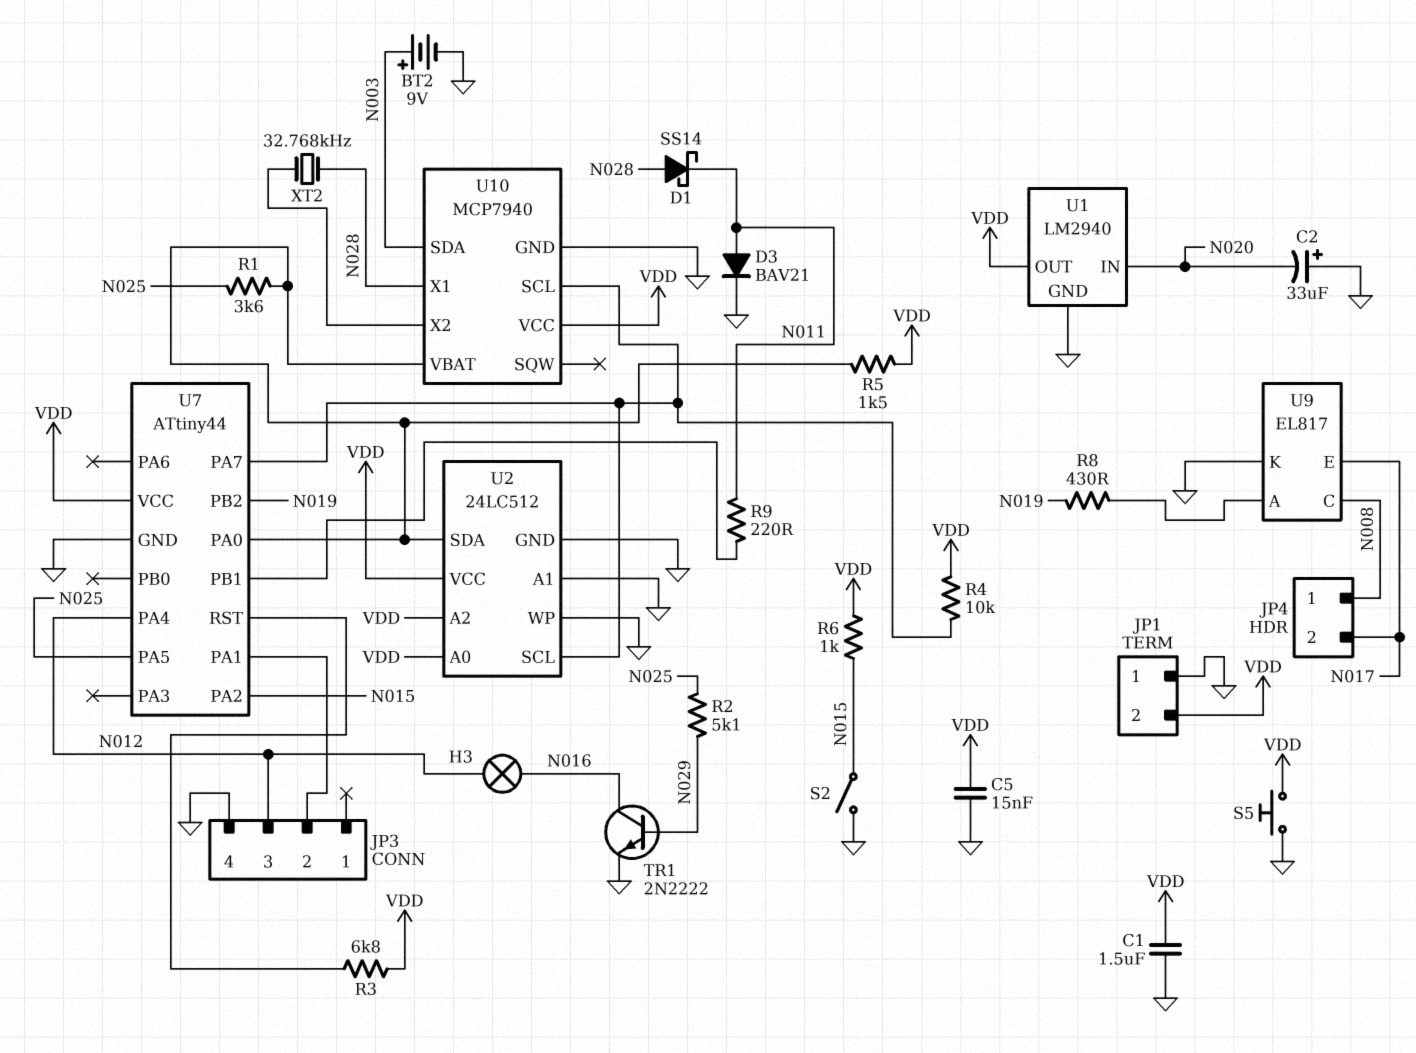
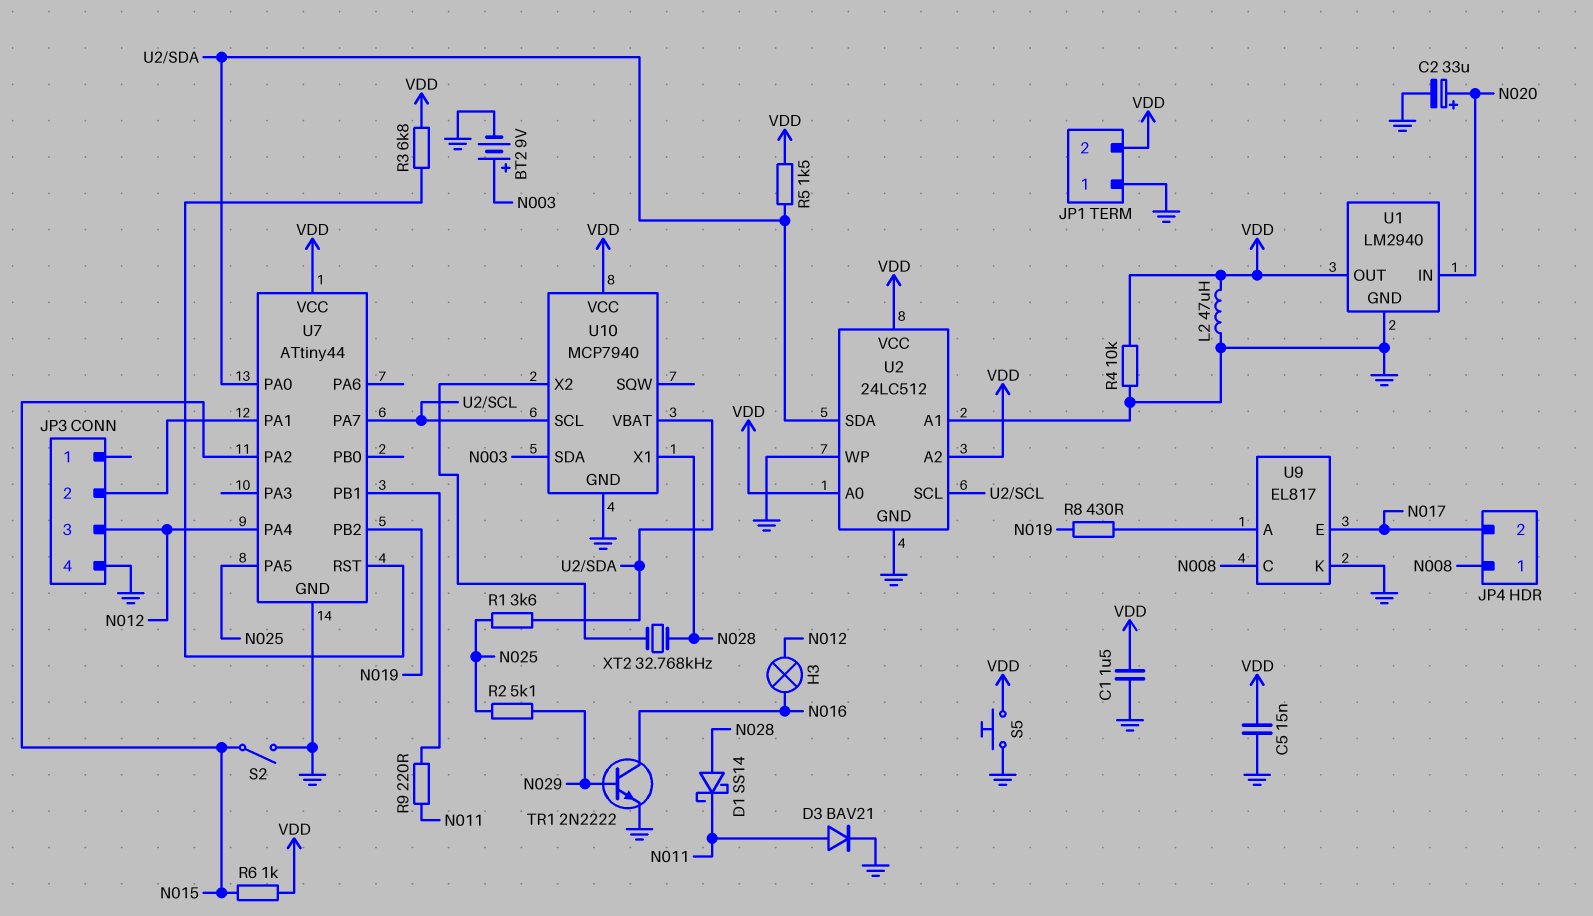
C2: 33uF (plus GND, minus N020) -> 33uF (plus N020, minus GND)
L2: none -> 47uH (GND, VDD)
R4: 10k (U2/SCL, VDD) -> 10k (GND, VDD)

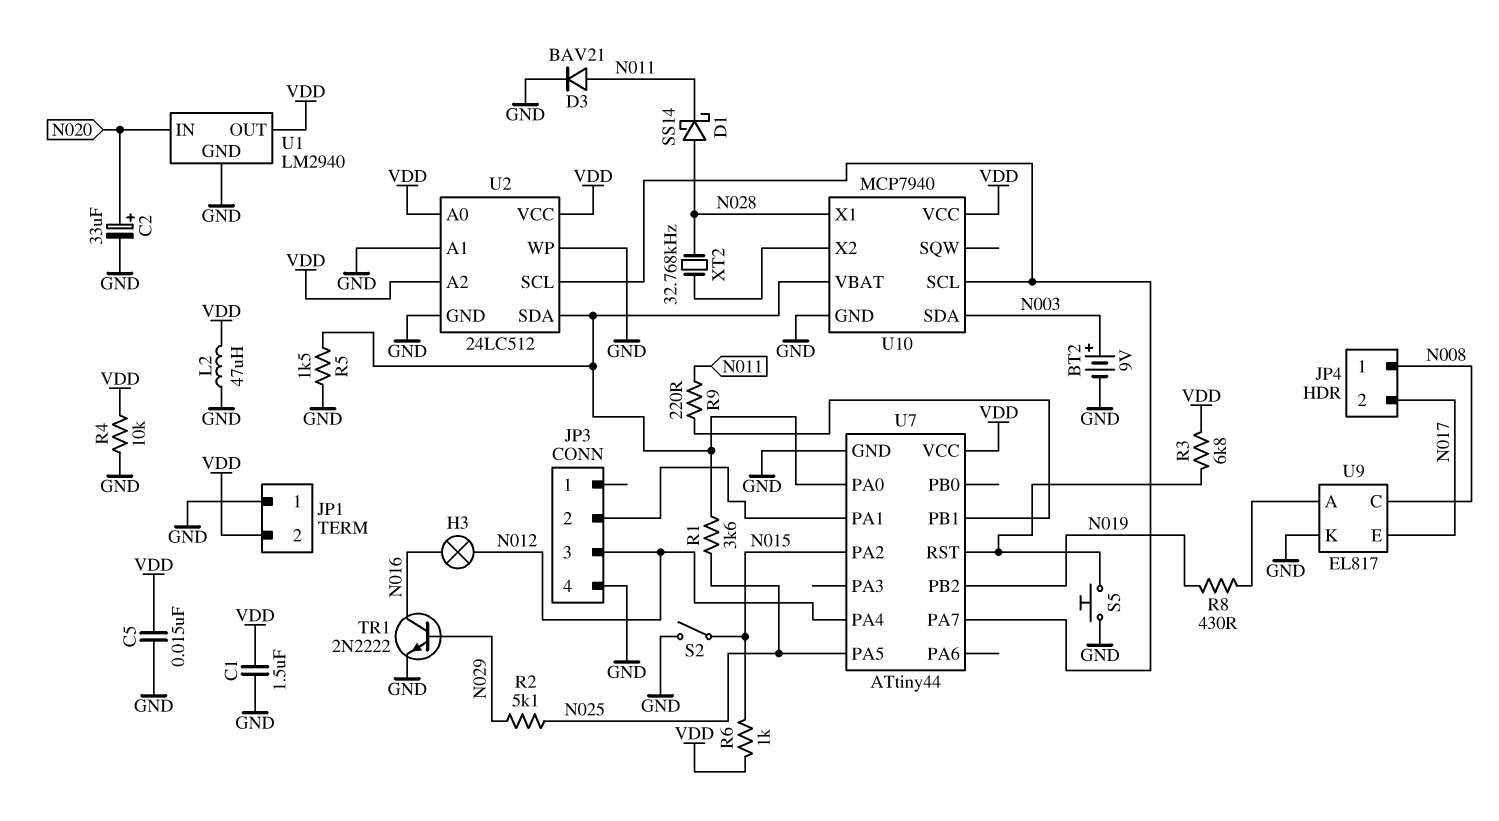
R5: 1.5k (U2/SDA, VDD) -> 1.5k (GND, U2/SDA)
S5: button (GND, VDD) -> button (GND, U7/RST)

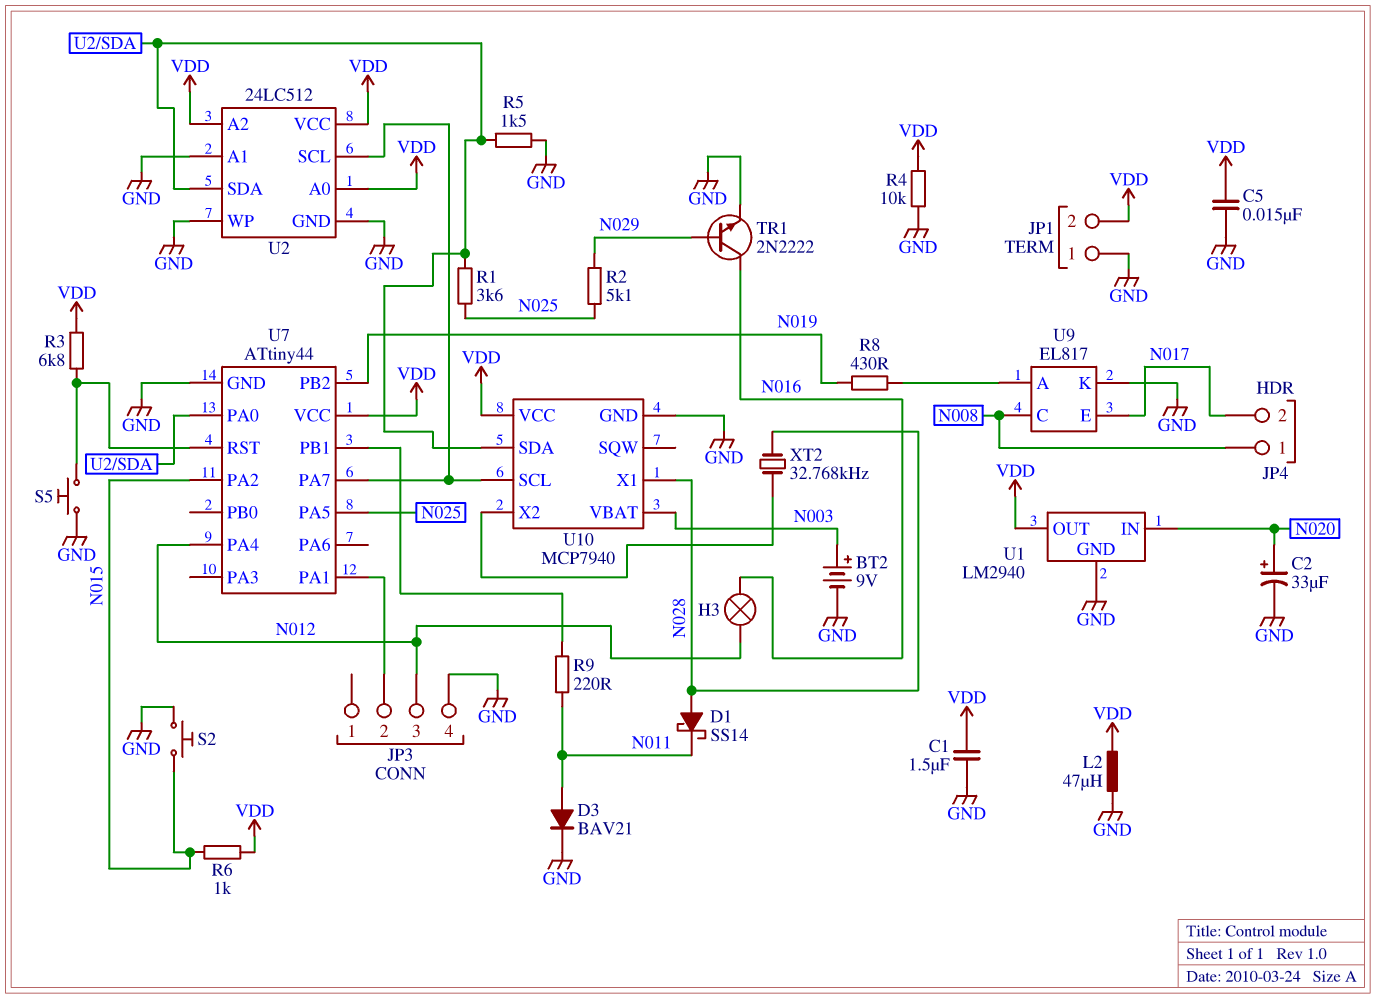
S2: switch (GND, N015) -> button (GND, N015)
U10 pin SDA: N003 -> U2/SDA
U10 pin VBAT: U2/SDA -> N003

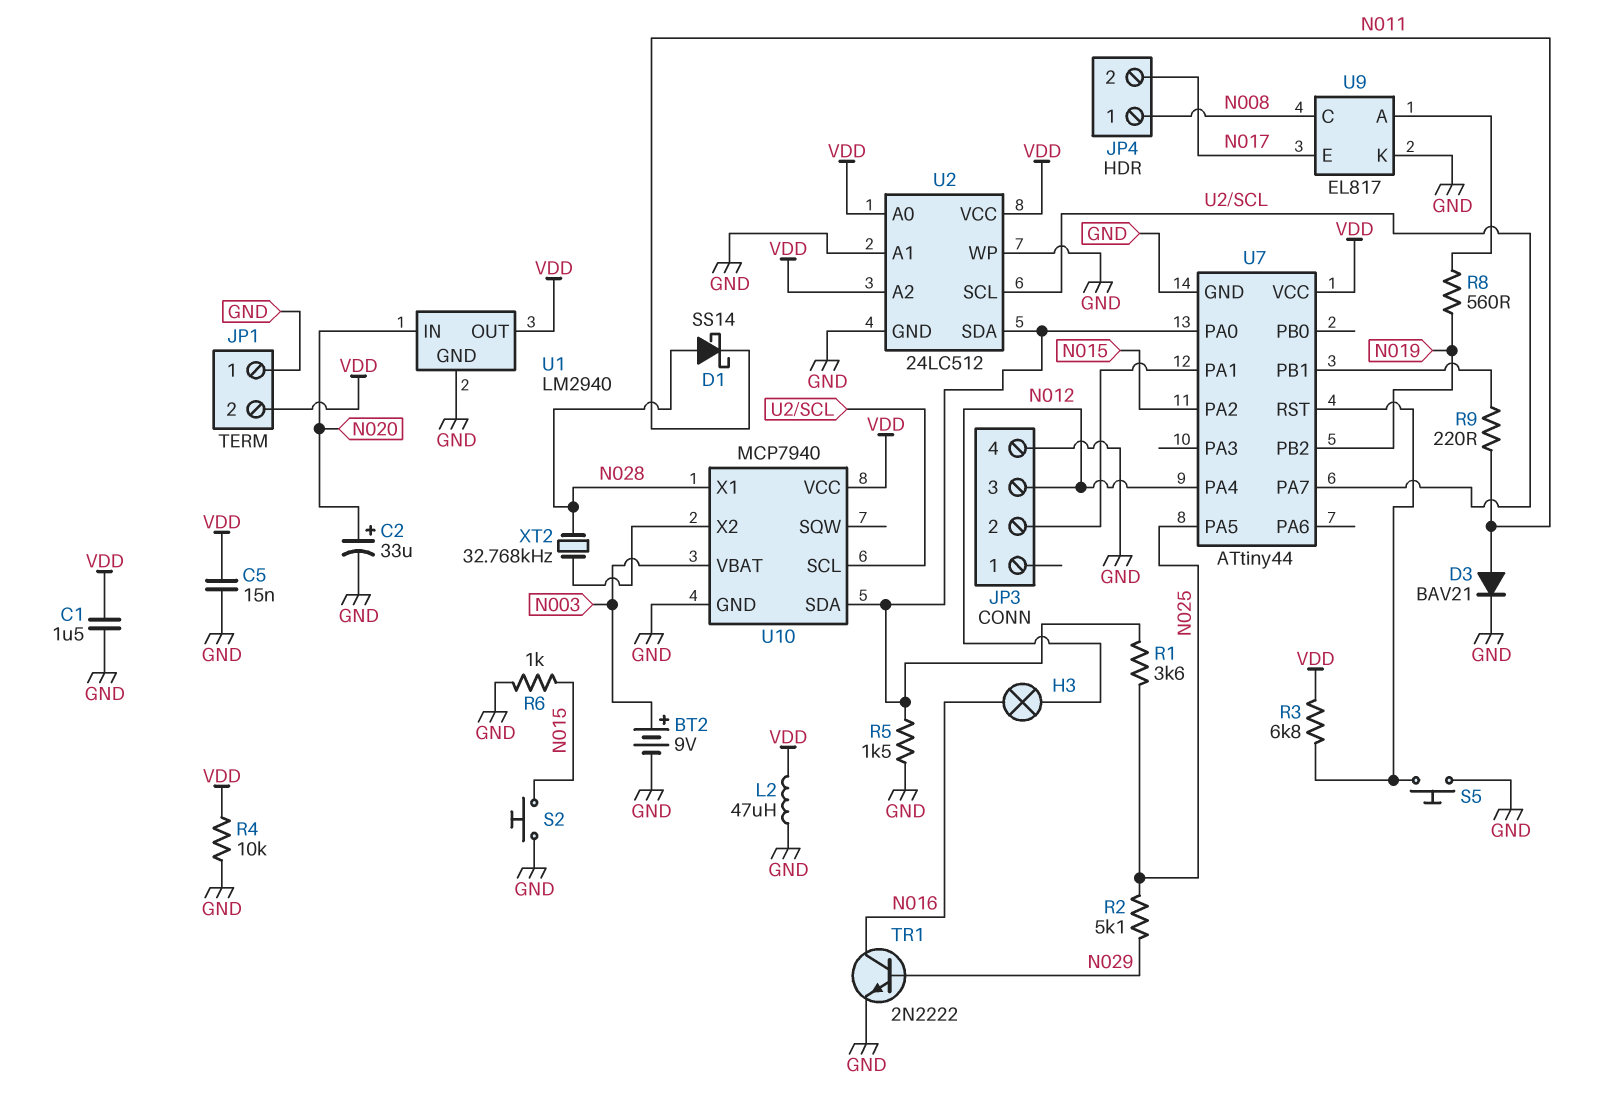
R6: 1k (N015, VDD) -> 1k (GND, N015)
R8: 430 (N019, U9/A) -> 560 (N019, U9/A)

